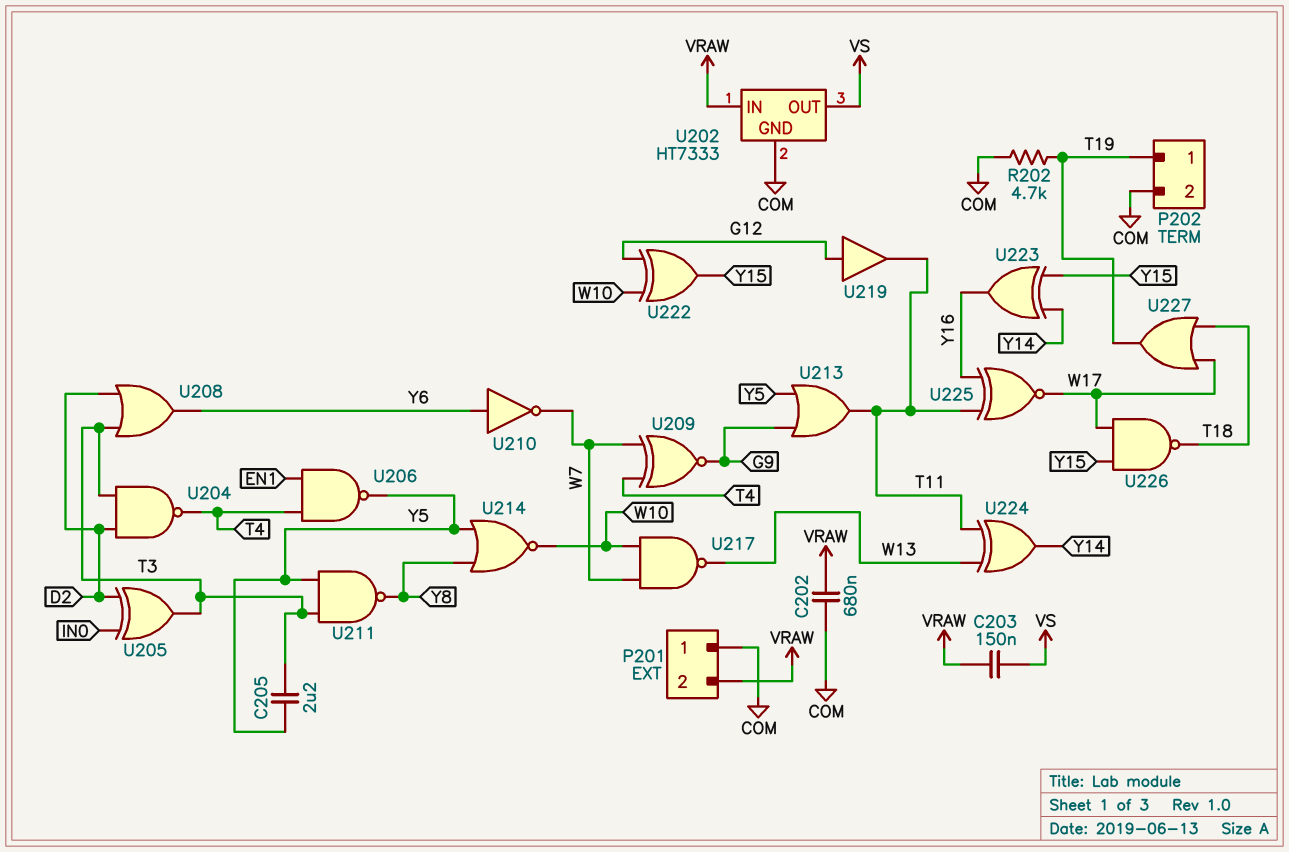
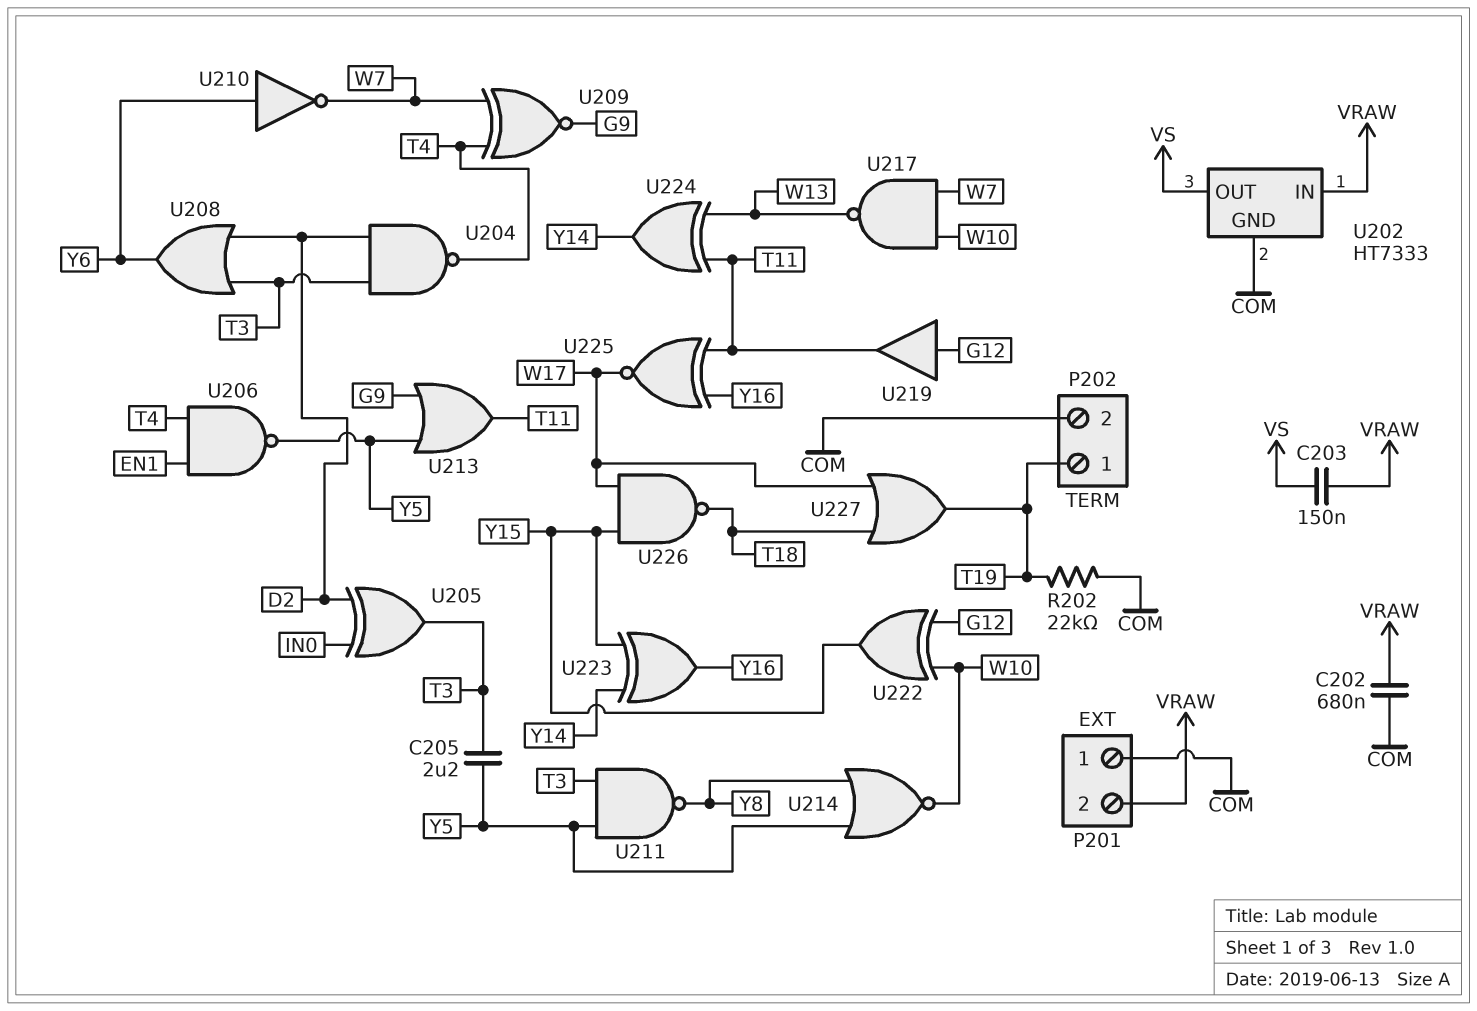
R202: 4.7k (COM, T19) -> 22k (COM, T19)

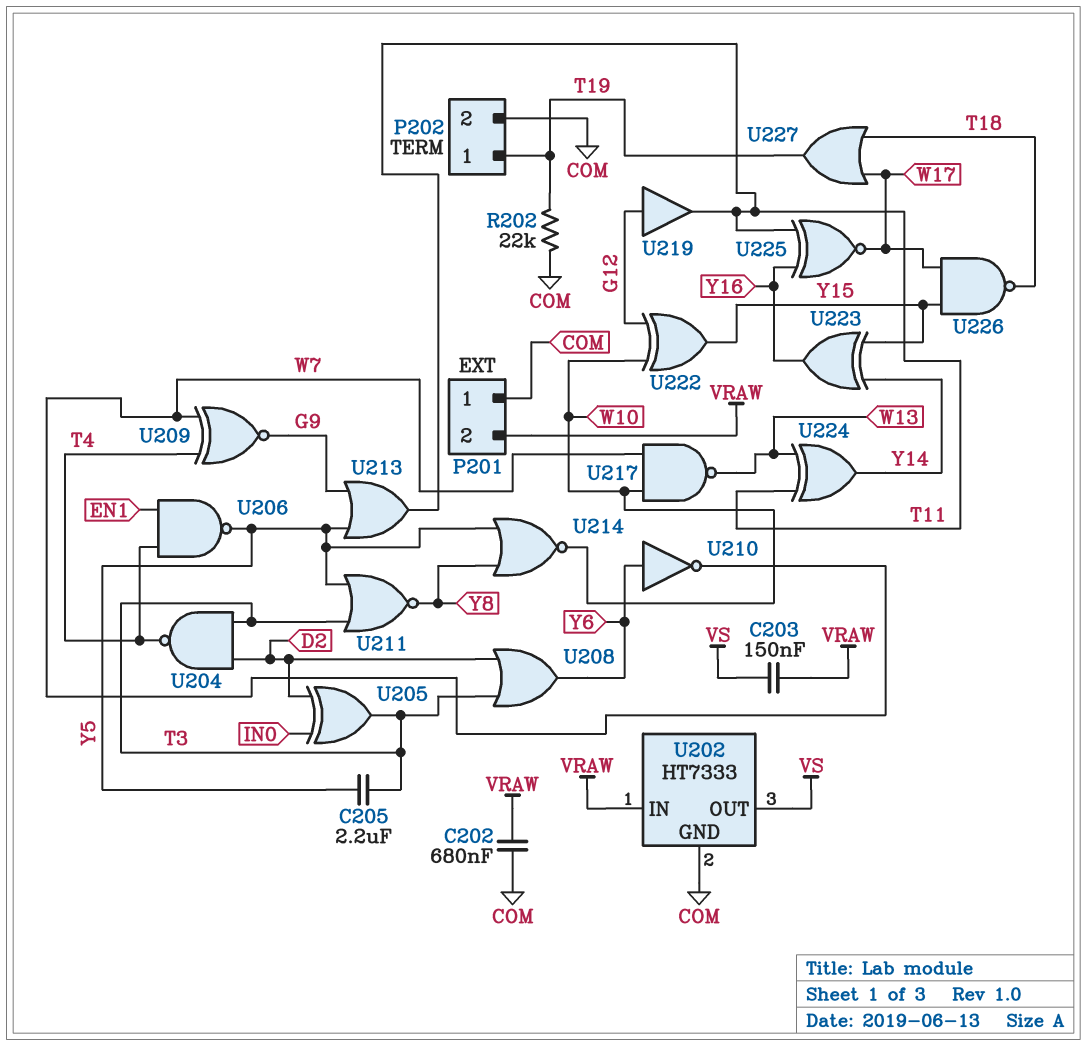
U211: NAND (in T3, in Y5, out Y8) -> NOR (in T3, in Y5, out Y8)

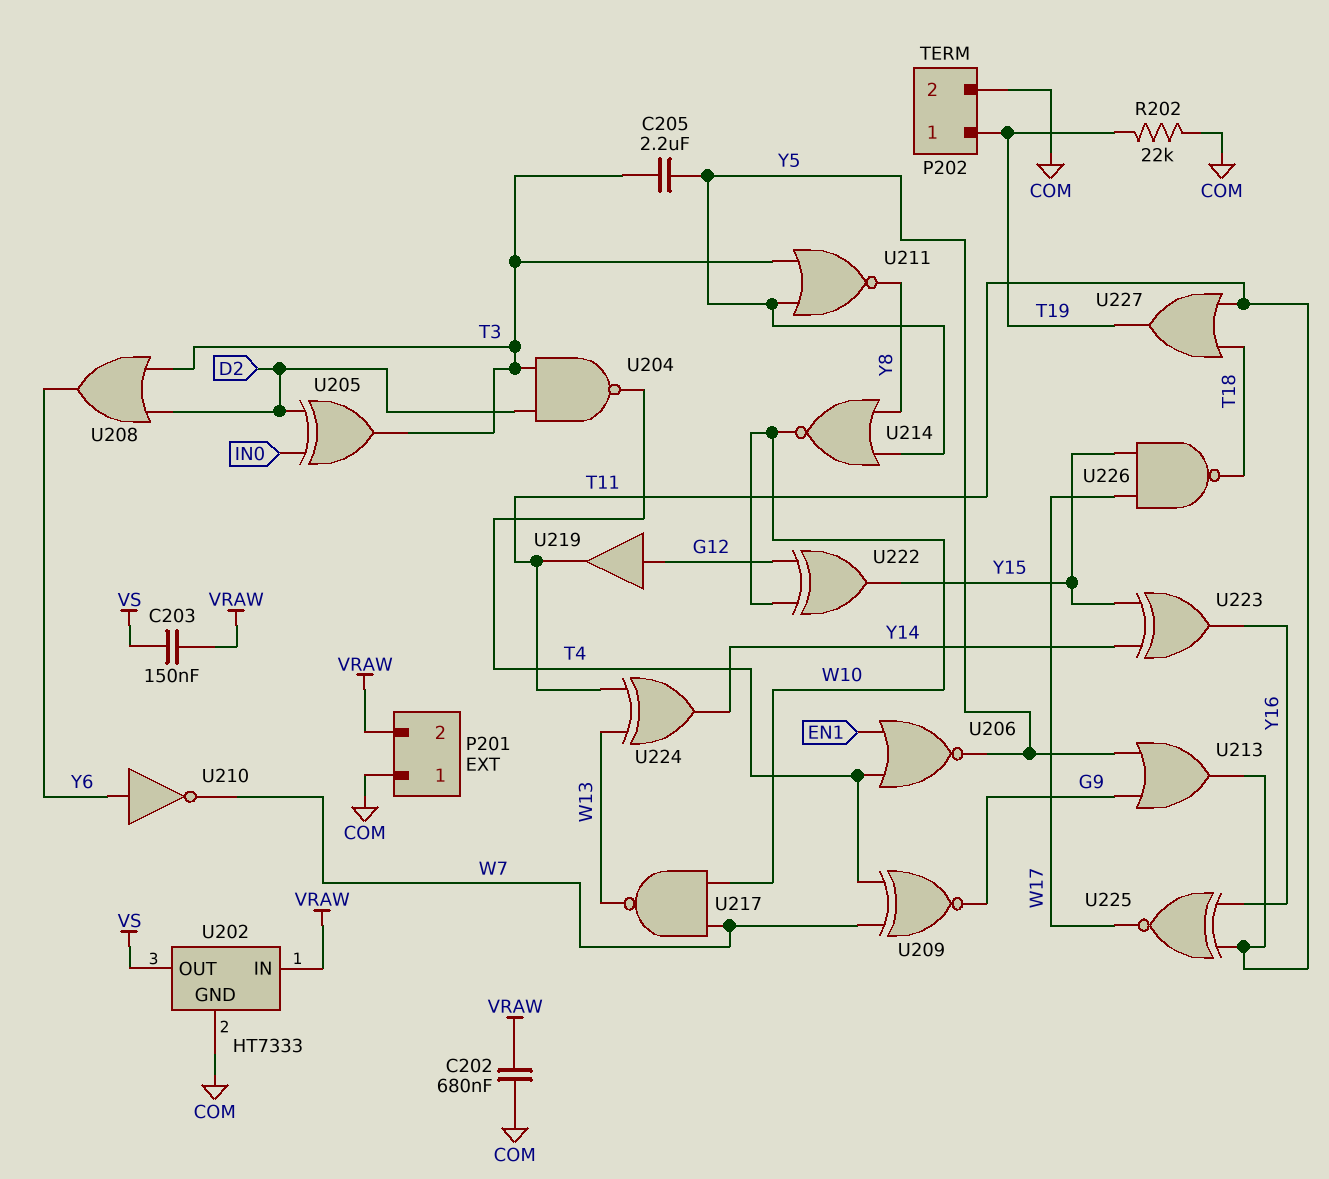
U206: NAND (in EN1, in T4, out Y5) -> NOR (in EN1, in T4, out Y5)
U227: OR (in T18, in W17, out T19) -> OR (in T11, in T18, out T19)

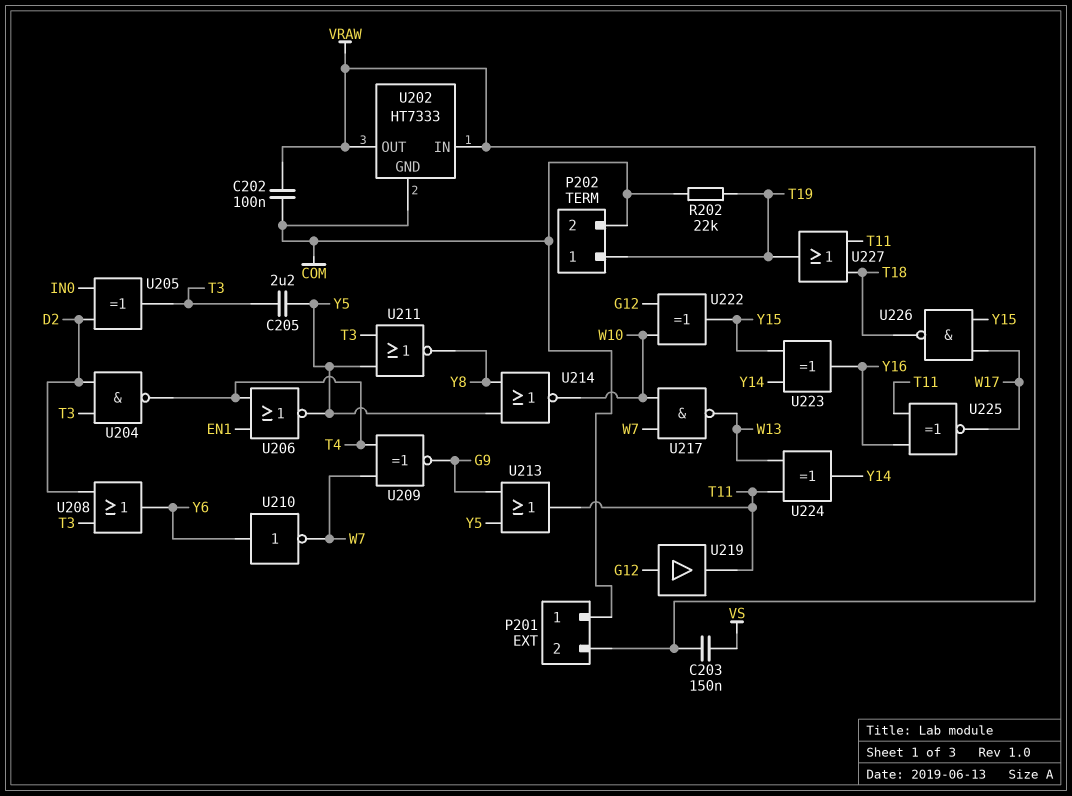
C202: 680nF (COM, VRAW) -> 100nF (COM, VRAW)
U202 pin OUT: VS -> VRAW

